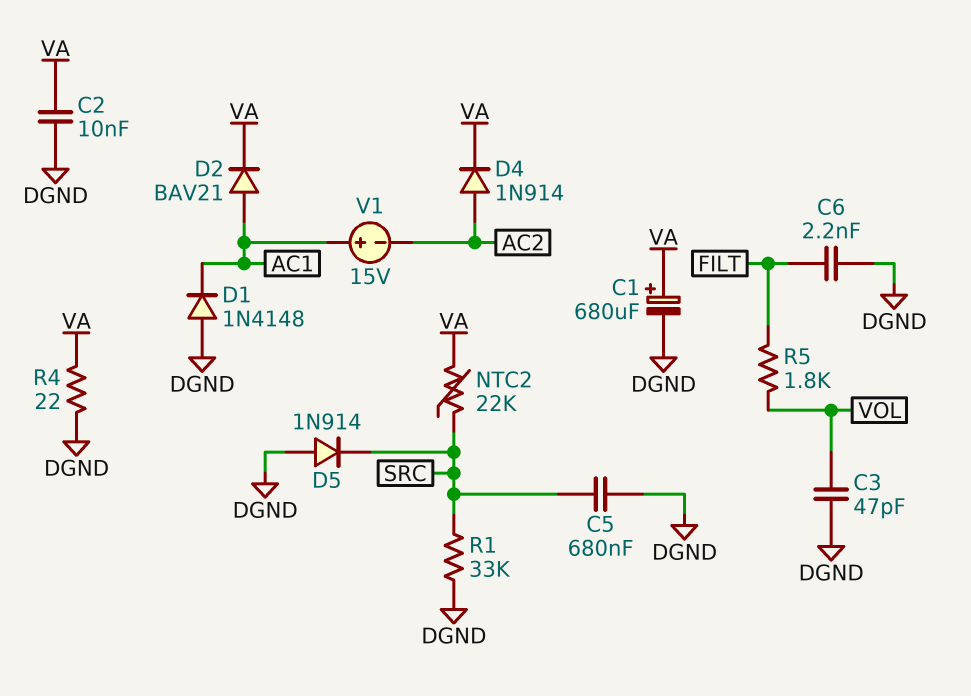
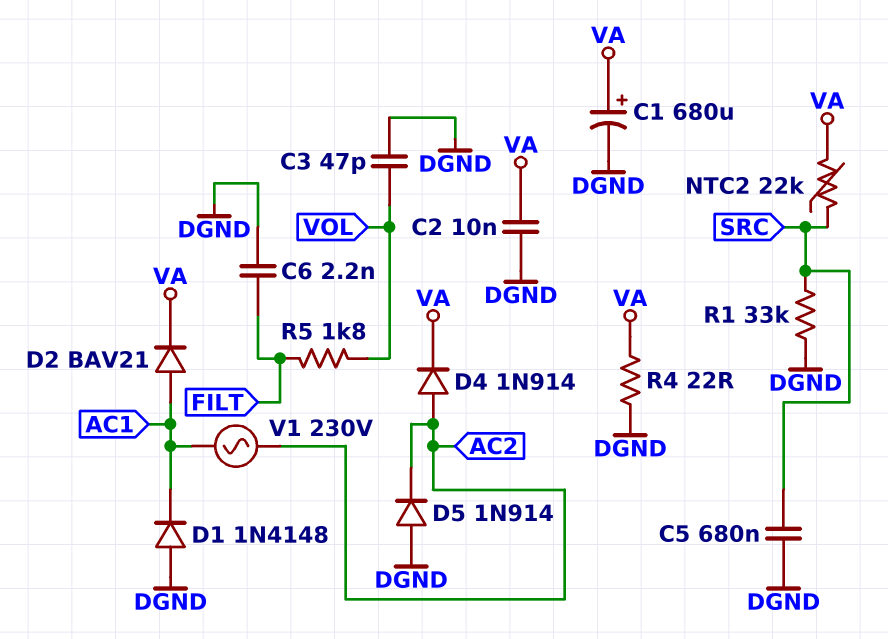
D5: diode 1N914 (A DGND, K SRC) -> diode 1N914 (A DGND, K AC2)
V1: 15V (plus AC1, minus AC2) -> AC 230V (AC1, AC2)

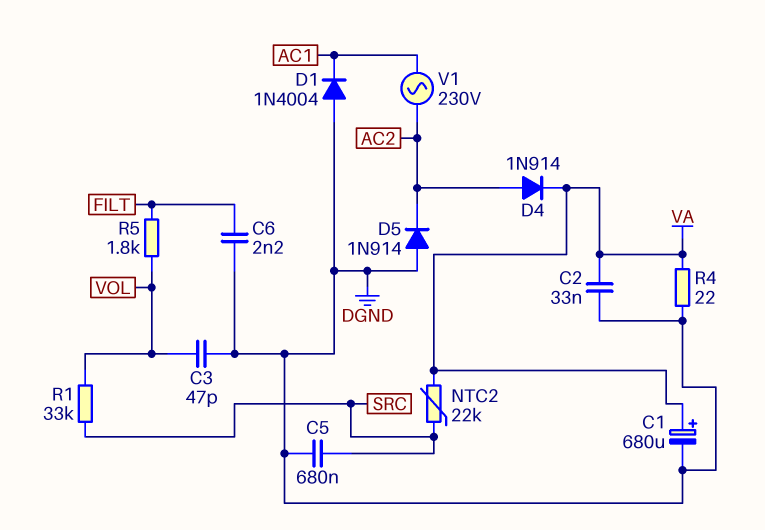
C2: 10nF (DGND, VA) -> 33nF (DGND, VA)
D1: diode 1N4148 (A DGND, K AC1) -> diode 1N4004 (A DGND, K AC1)
D2: diode BAV21 (A AC1, K VA) -> none
R1: 33k (DGND, SRC) -> 33k (SRC, VOL)

